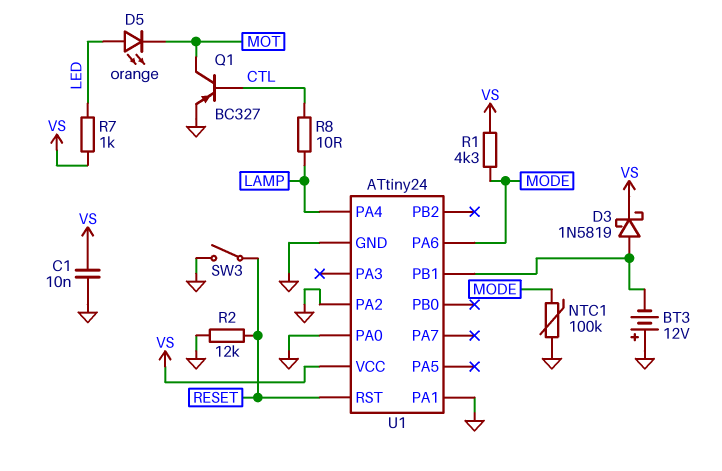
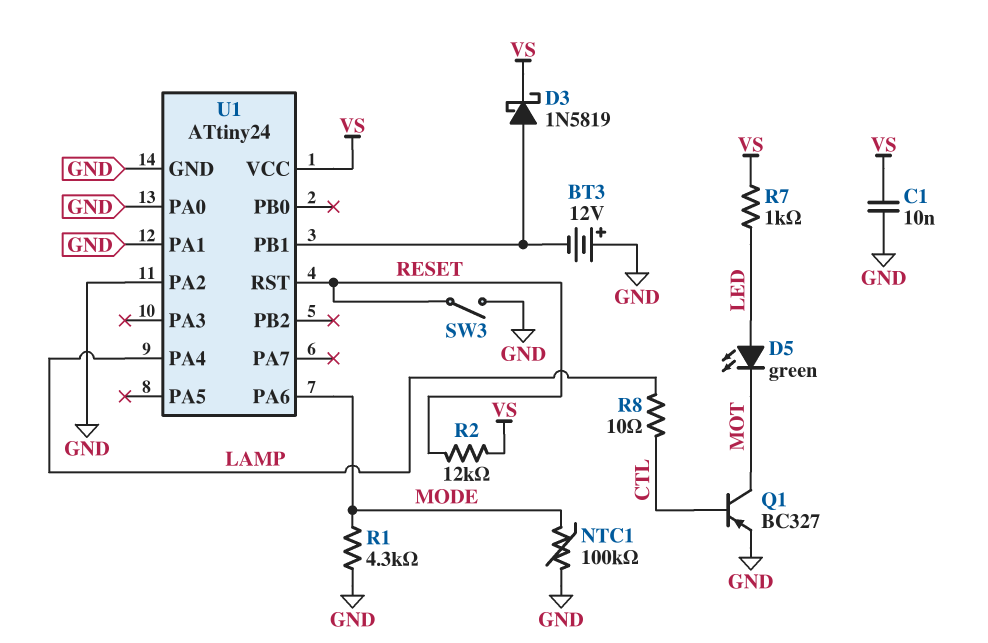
D5: LED orange (A LED, K MOT) -> LED green (A LED, K MOT)
R1: 4.3k (MODE, VS) -> 4.3k (GND, MODE)
R2: 12k (GND, RESET) -> 12k (RESET, VS)

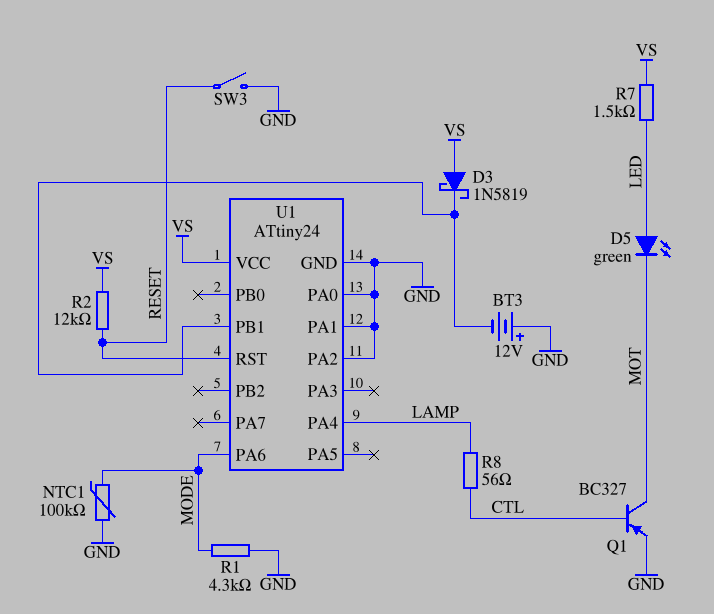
C1: 10nF (GND, VS) -> none
D3: schottky 1N5819 (A U1/PB1, K VS) -> schottky 1N5819 (A VS, K U1/PB1)
R7: 1k (LED, VS) -> 1.5k (LED, VS)
R8: 10 (CTL, LAMP) -> 56 (CTL, LAMP)

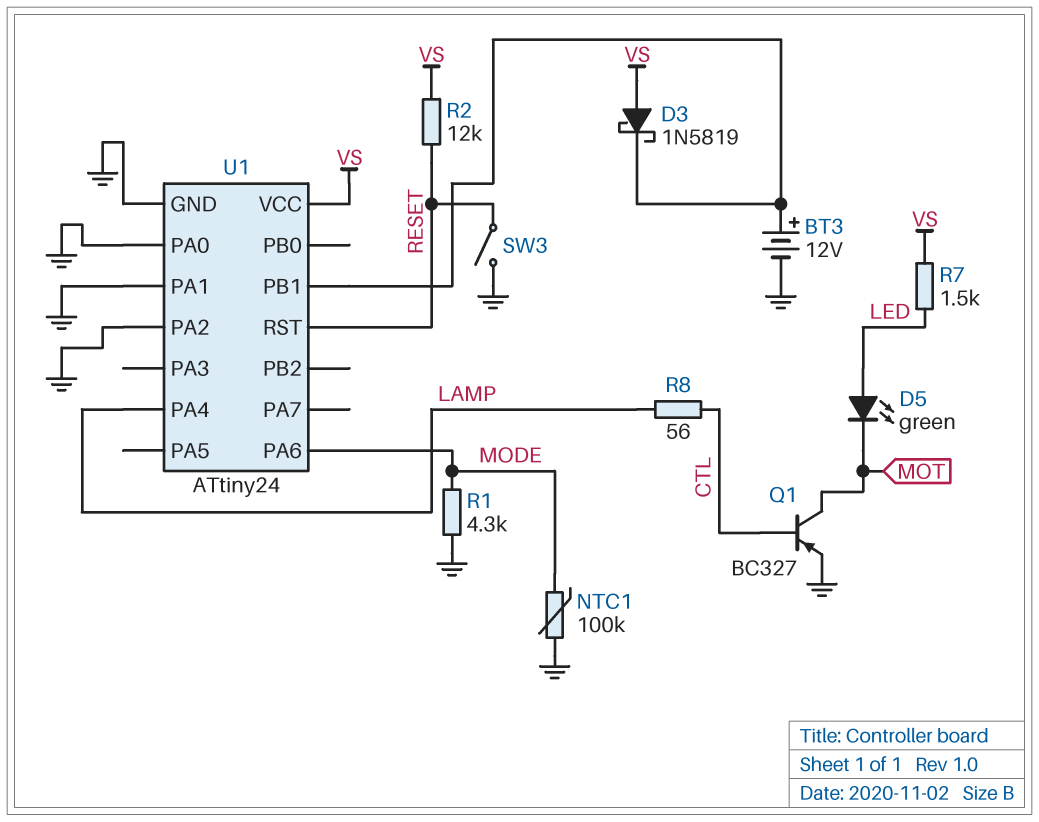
BT3: 12V (plus GND, minus U1/PB1) -> 12V (plus U1/PB1, minus GND)

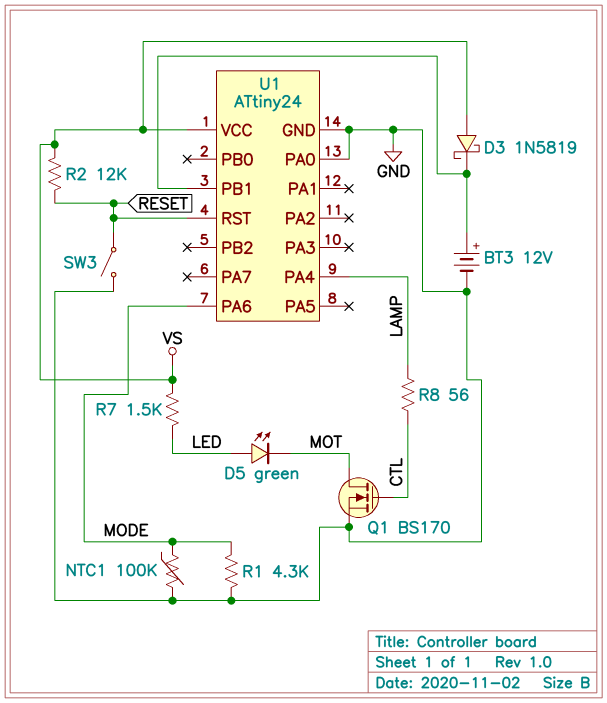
Q1: PNP BC327 (B CTL, C MOT, E GND) -> NMOS BS170 (G CTL, D MOT, S GND)
U1 pin PA1: GND -> none
U1 pin PA2: GND -> none

